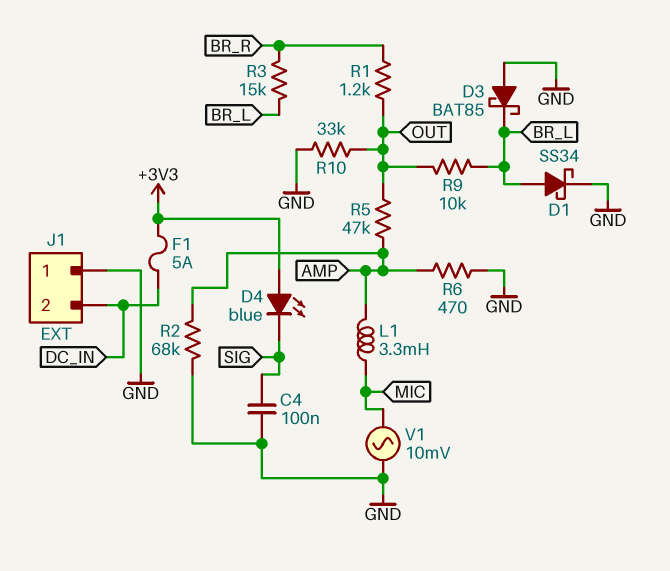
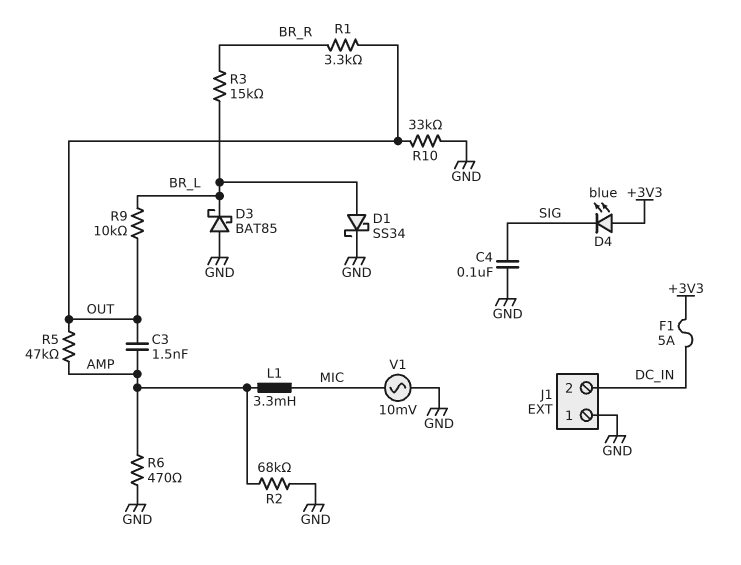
C3: none -> 1.5nF (AMP, OUT)
R1: 1.2k (BR_R, OUT) -> 3.3k (BR_R, OUT)

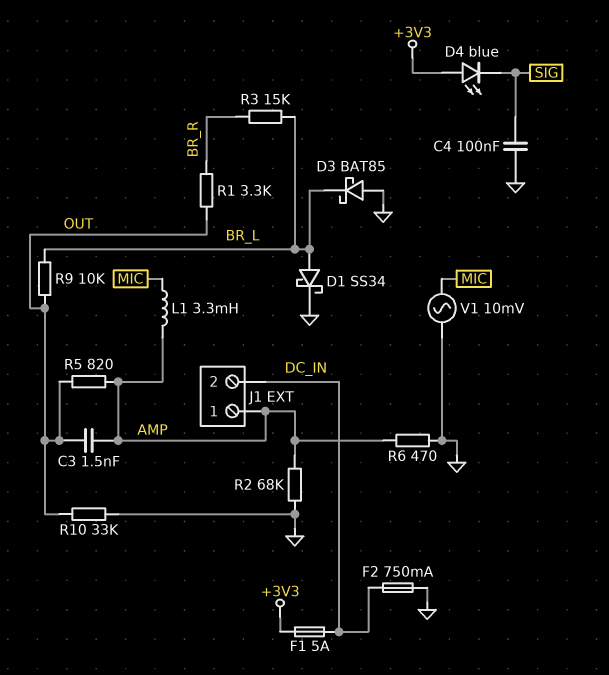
F2: none -> 750mA (DC_IN, GND)
J1 pin 1: GND -> AMP
R5: 47k (AMP, OUT) -> 820 (AMP, OUT)

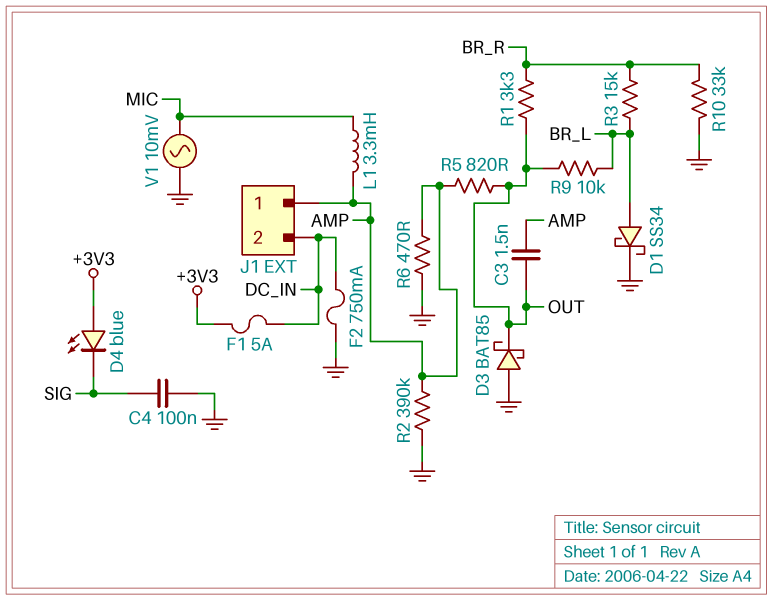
D3: schottky BAT85 (A GND, K BR_L) -> schottky BAT85 (A GND, K OUT)
R2: 68k (AMP, GND) -> 390k (AMP, GND)
R10: 33k (GND, OUT) -> 33k (BR_R, GND)

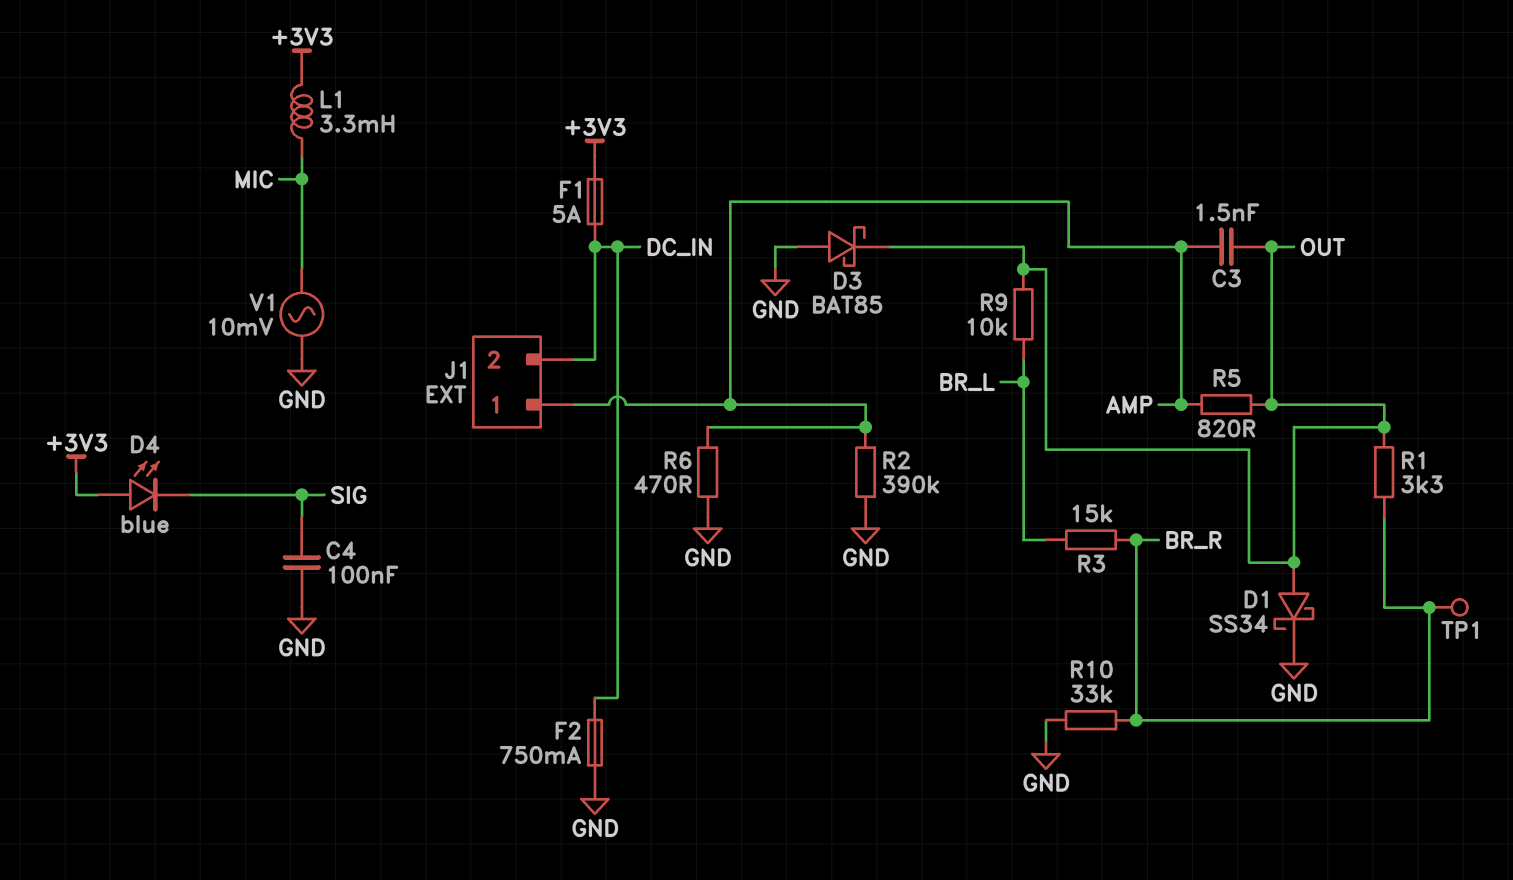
D1: schottky SS34 (A BR_L, K GND) -> schottky SS34 (A OUT, K GND)
L1: 3.3mH (AMP, MIC) -> 3.3mH (+3V3, MIC)
TP1: none -> test point (BR_R)

